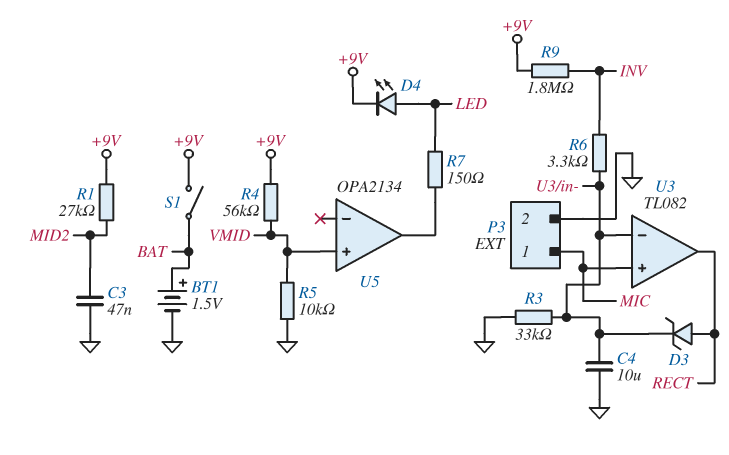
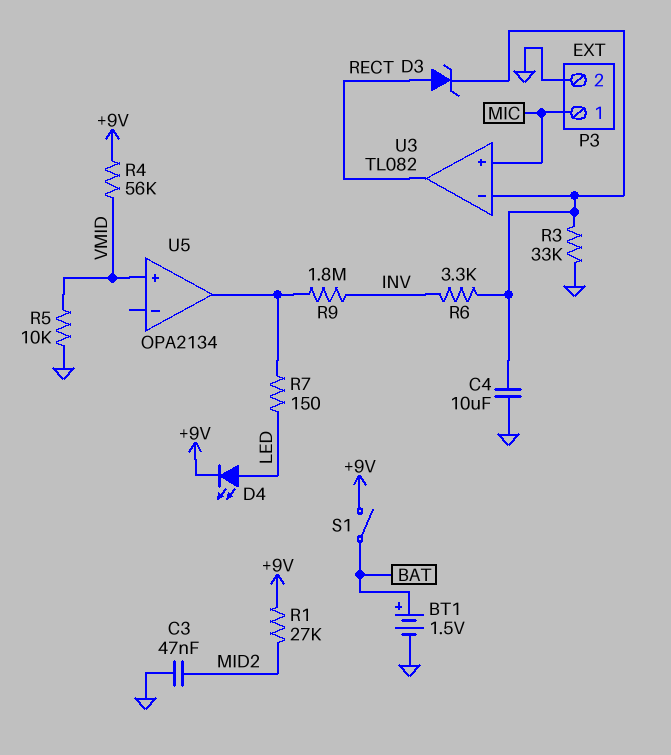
R9: 1.8M (+9V, INV) -> 1.8M (INV, U5/out)

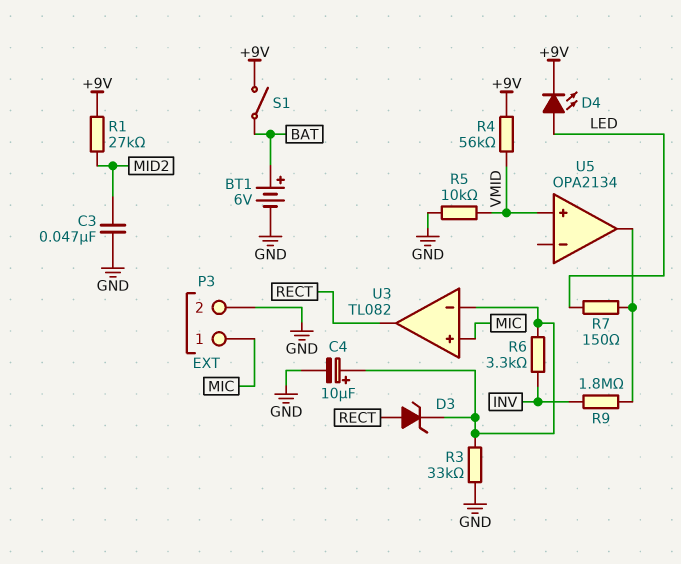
BT1: 1.5V (plus BAT, minus GND) -> 6V (plus BAT, minus GND)
C4: 10uF (GND, U3/in-) -> 10uF (plus U3/in-, minus GND)

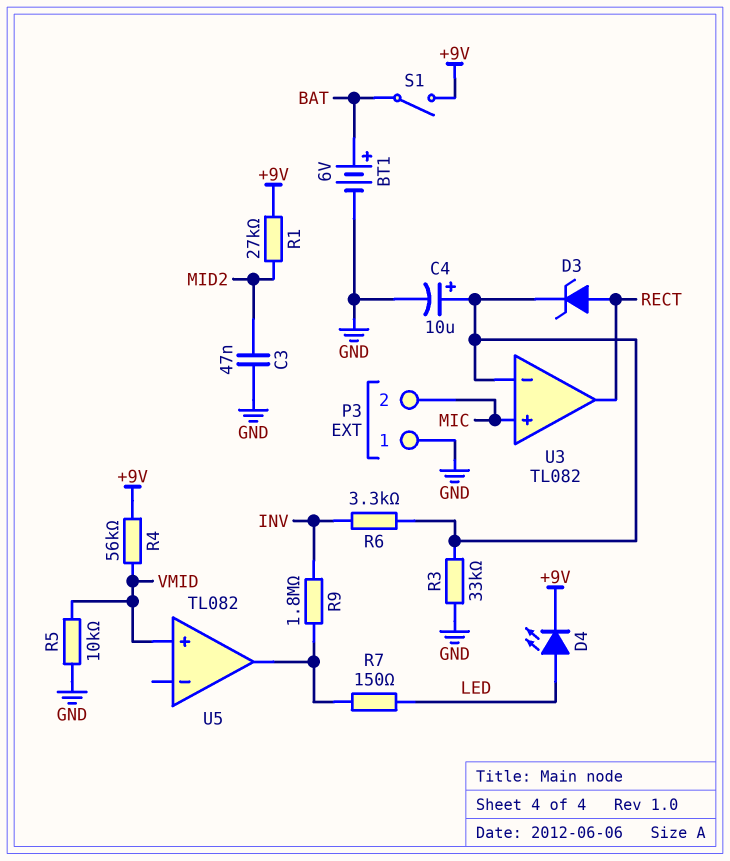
P3 pin 1: MIC -> GND
P3 pin 2: GND -> MIC
U5: OPA2134 -> TL082

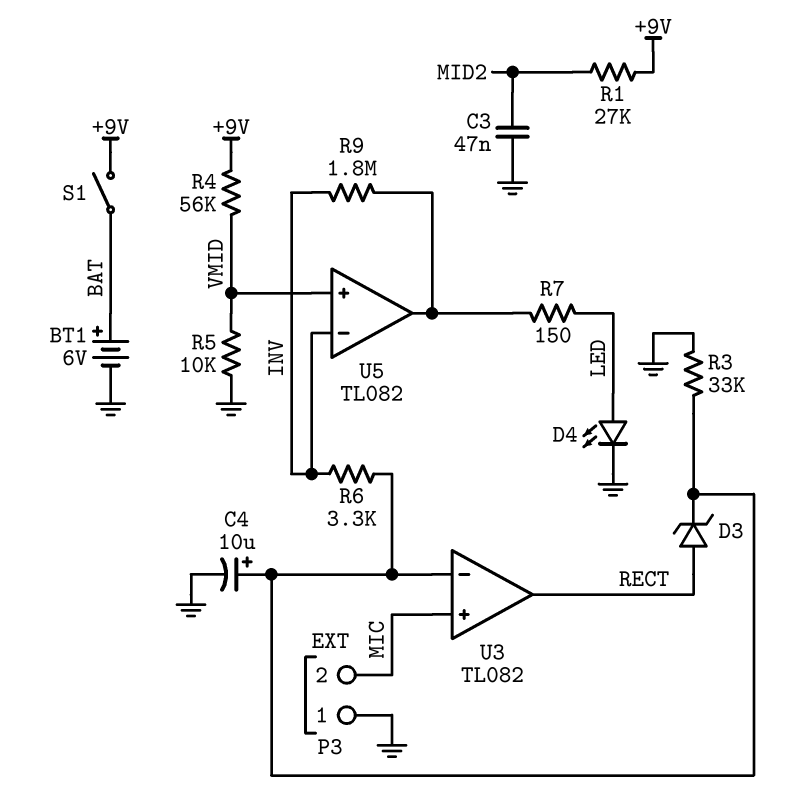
D4: LED (A LED, K +9V) -> LED (A LED, K GND)
U5 pin in-: none -> INV

